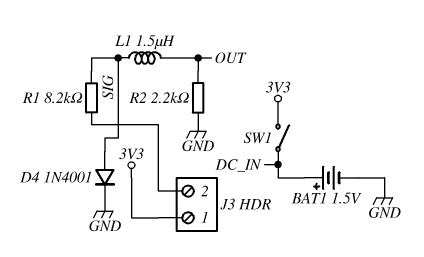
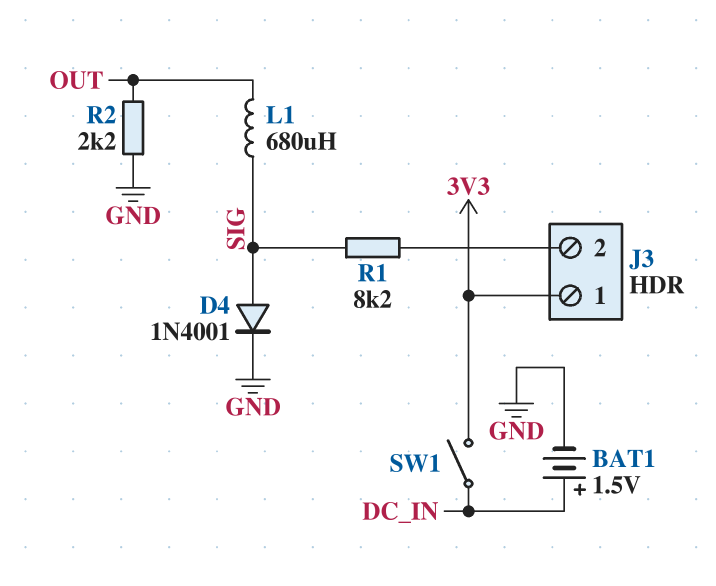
L1: 1.5uH (OUT, SIG) -> 680uH (OUT, SIG)

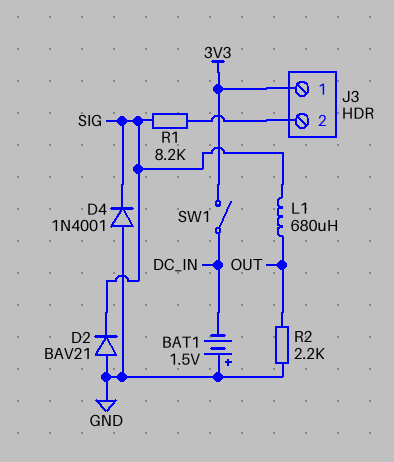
BAT1: 1.5V (plus DC_IN, minus GND) -> 1.5V (plus GND, minus DC_IN)
D2: none -> diode BAV21 (A GND, K SIG)
D4: diode 1N4001 (A SIG, K GND) -> diode 1N4001 (A GND, K SIG)

